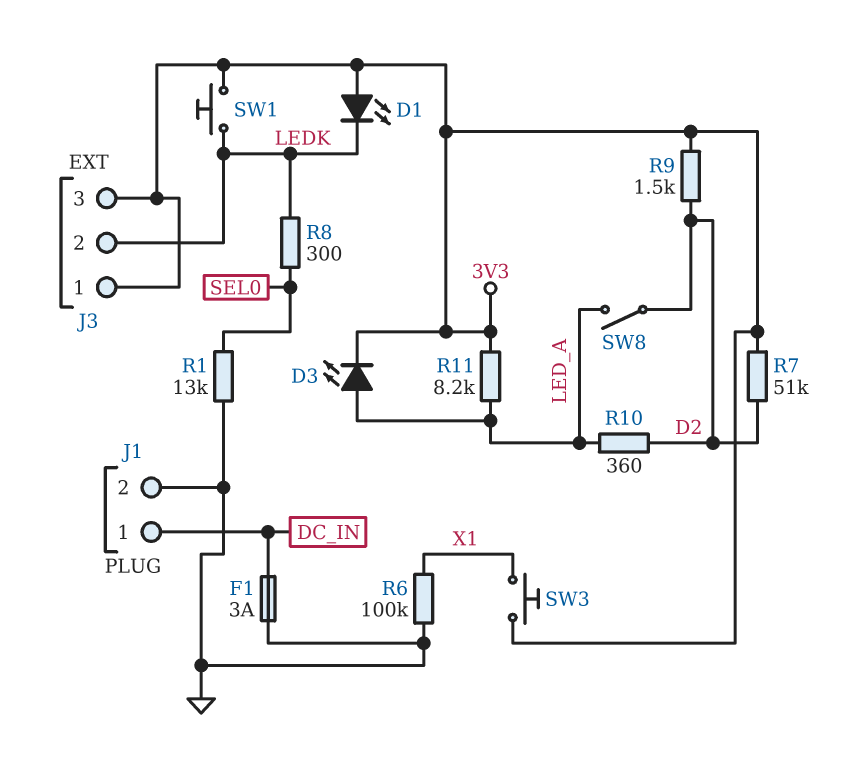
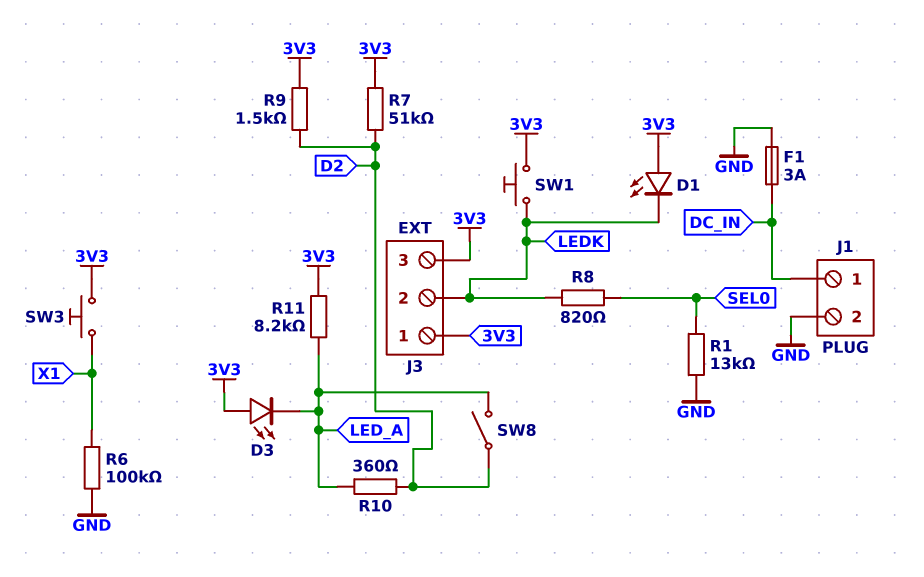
D3: LED (A LED_A, K 3V3) -> LED (A 3V3, K LED_A)
R8: 300 (LEDK, SEL0) -> 820 (LEDK, SEL0)

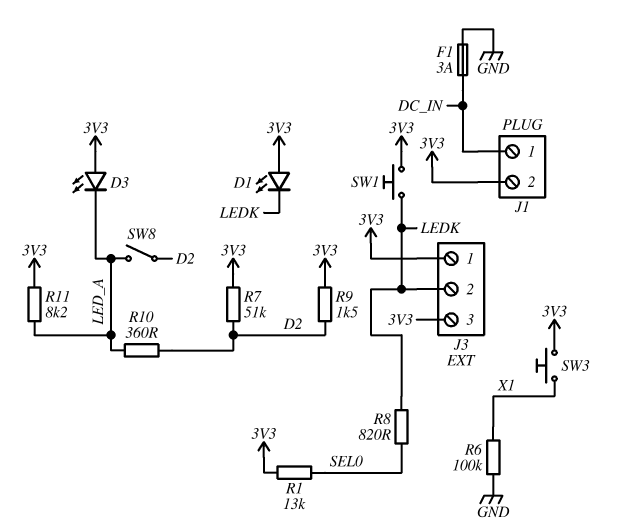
J1 pin 2: GND -> 3V3
R1: 13k (GND, SEL0) -> 13k (3V3, SEL0)

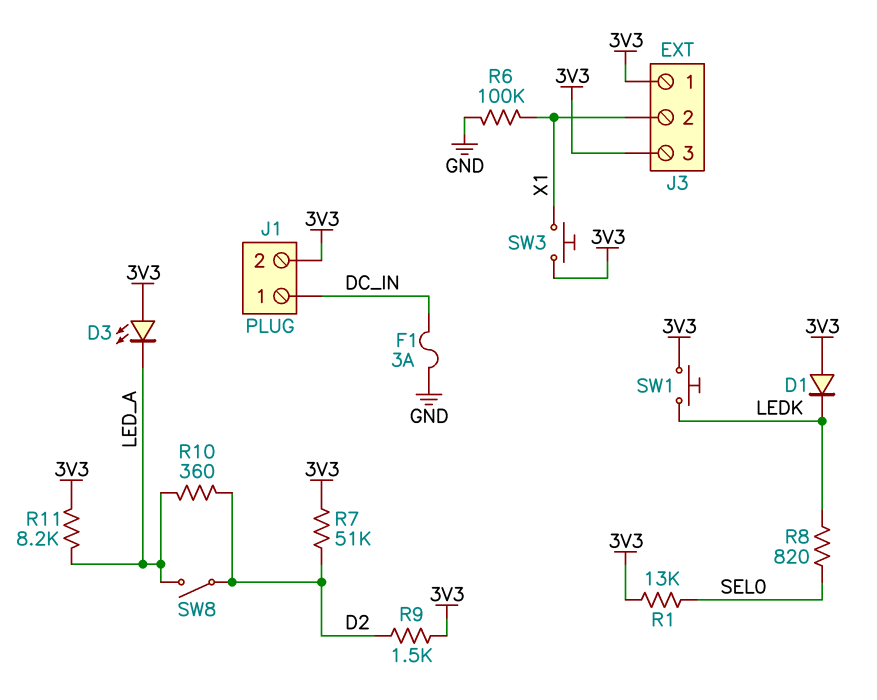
D1: LED (A 3V3, K LEDK) -> diode (A 3V3, K LEDK)
J3 pin 2: LEDK -> X1

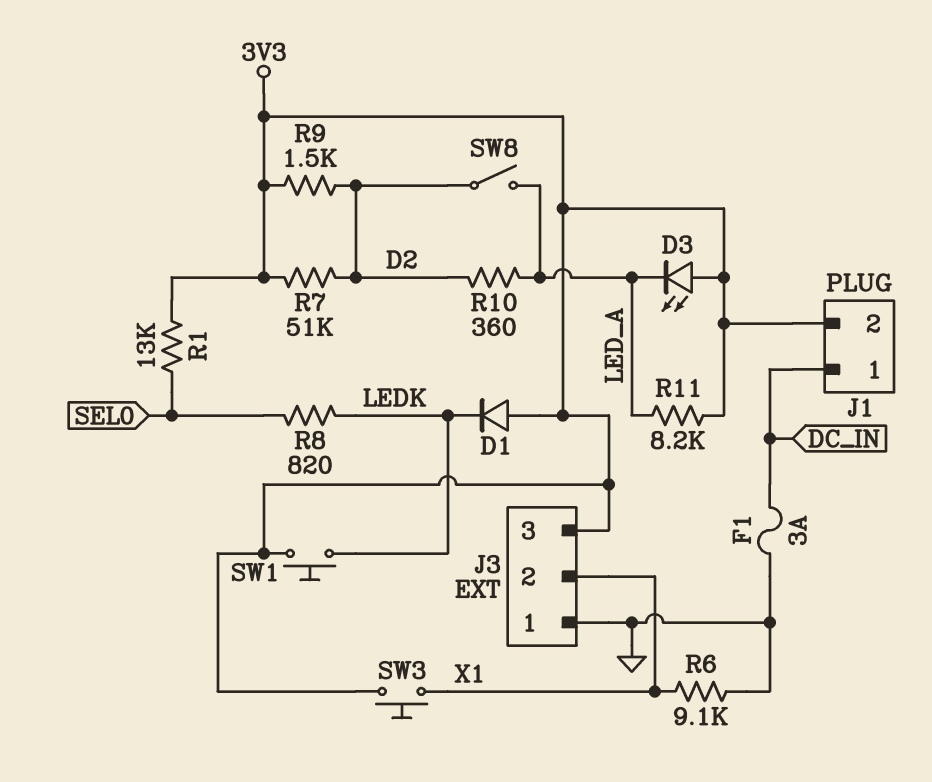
J3 pin 1: 3V3 -> GND
R6: 100k (GND, X1) -> 9.1k (GND, X1)

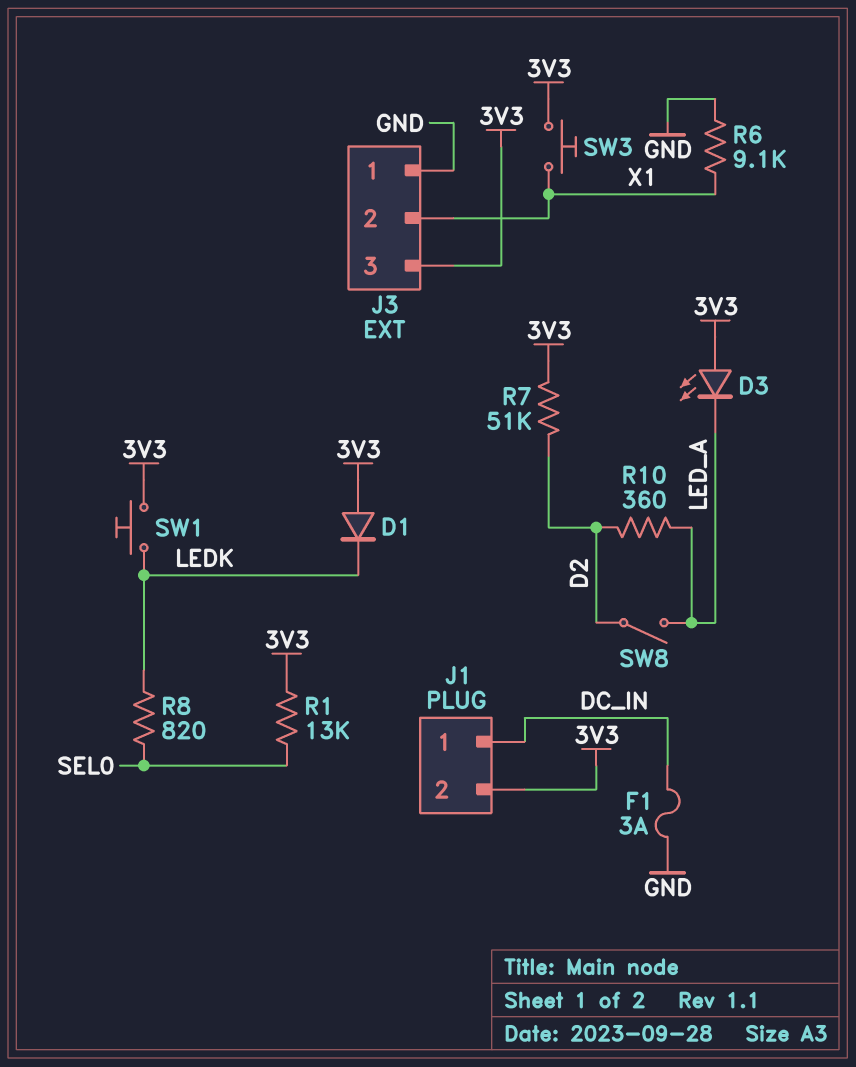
R9: 1.5k (3V3, D2) -> none
R11: 8.2k (3V3, LED_A) -> none

